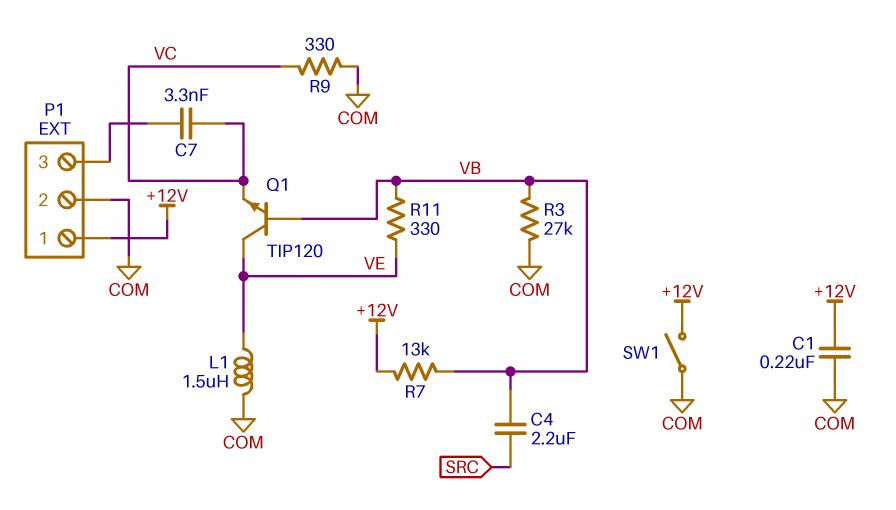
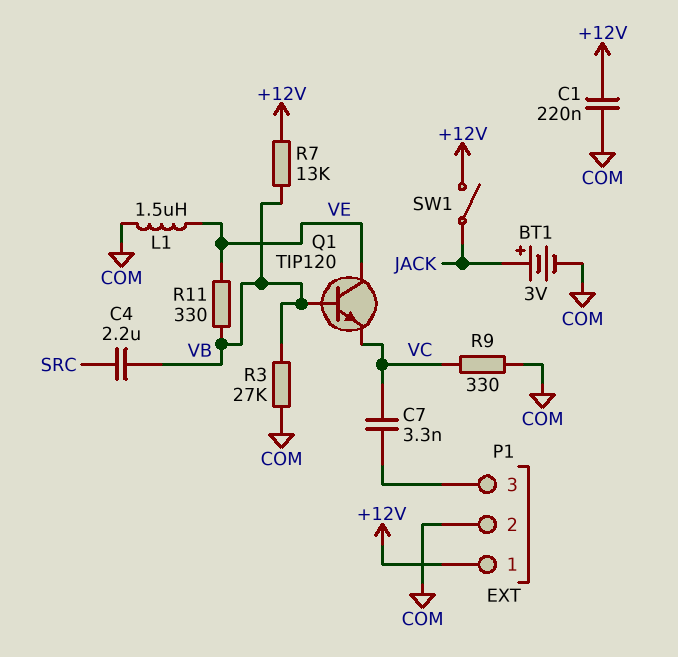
BT1: none -> 3V (plus JACK, minus COM)
SW1: switch (+12V, COM) -> switch (+12V, JACK)

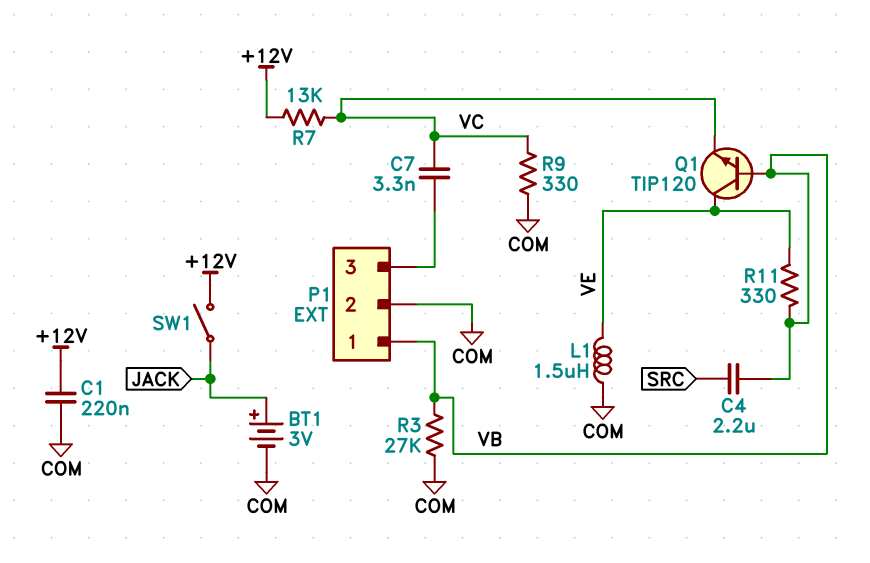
P1 pin 1: +12V -> VB
R7: 13k (+12V, VB) -> 13k (+12V, VC)

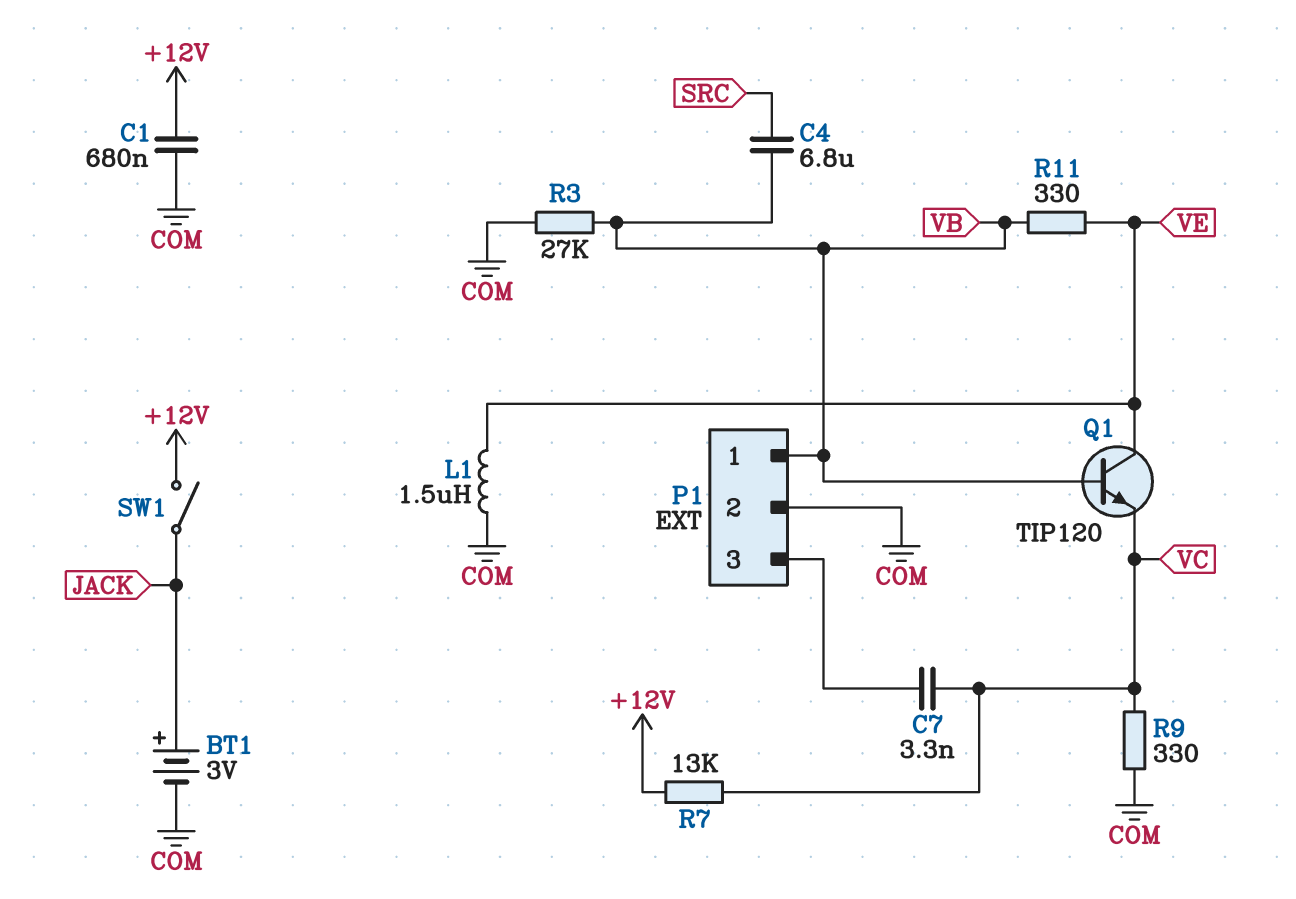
C1: 220nF (+12V, COM) -> 680nF (+12V, COM)
C4: 2.2uF (SRC, VB) -> 6.8uF (SRC, VB)

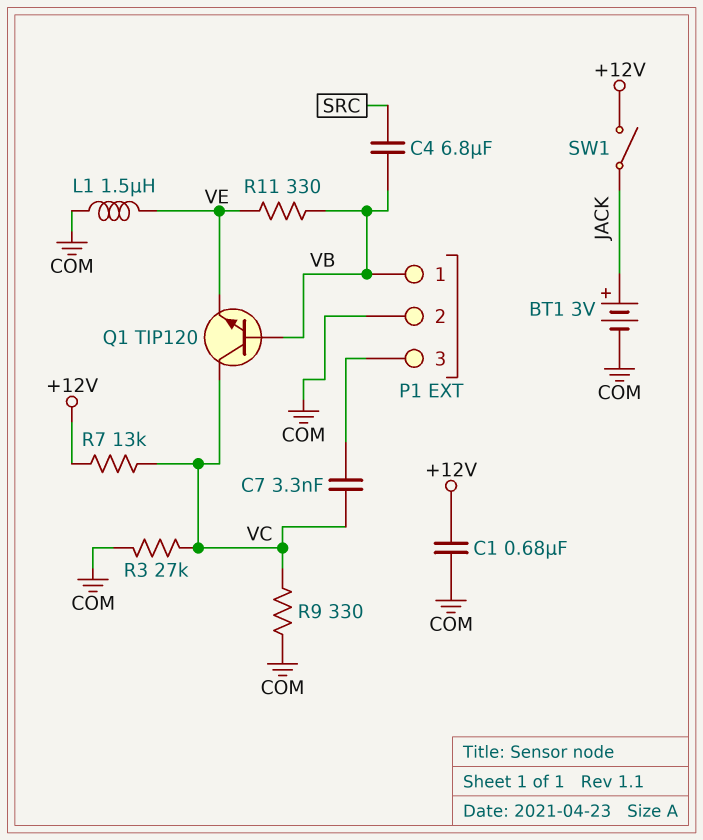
Q1: NPN TIP120 (B VB, C VE, E VC) -> NPN TIP120 (B VB, C VC, E VE)
R3: 27k (COM, VB) -> 27k (COM, VC)

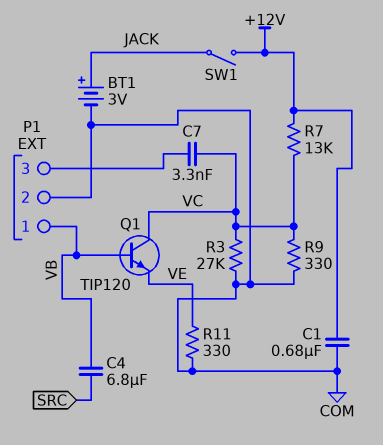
L1: 1.5uH (COM, VE) -> none
R11: 330 (VB, VE) -> 330 (COM, VE)

